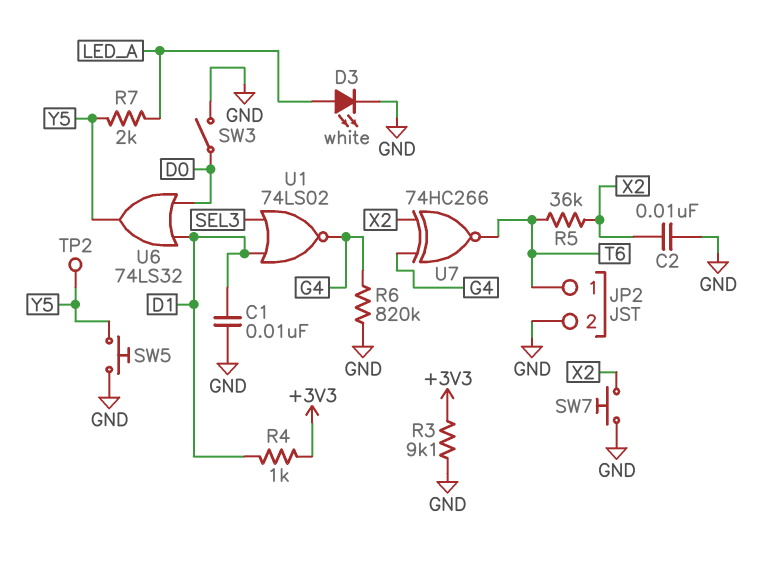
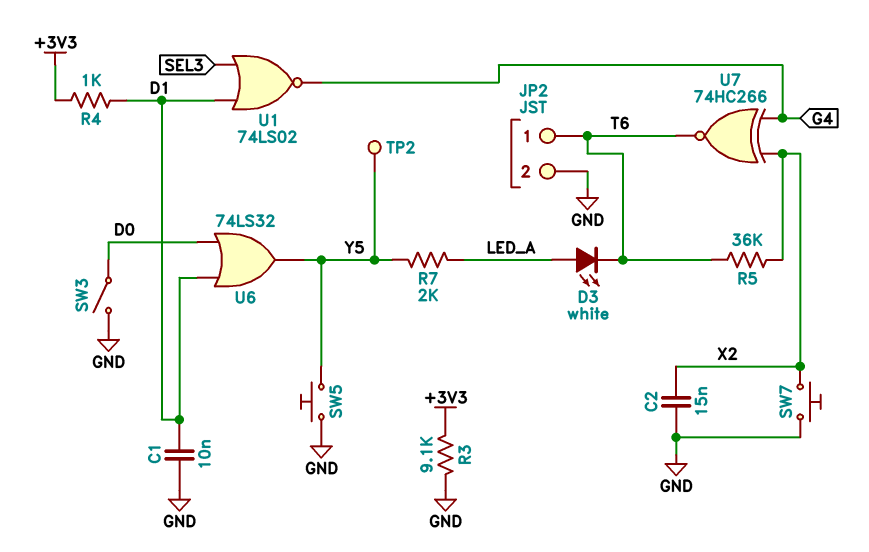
C2: 10nF (GND, X2) -> 15nF (GND, X2)
D3: LED white (A LED_A, K GND) -> LED white (A LED_A, K T6)
R6: 820k (G4, GND) -> none

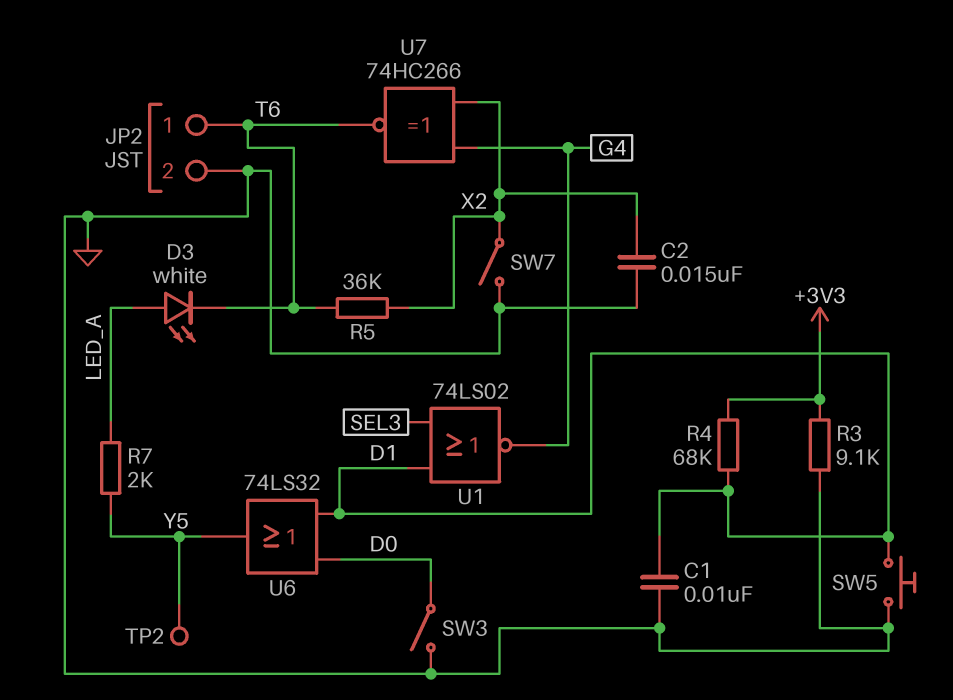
R4: 1k (+3V3, D1) -> 68k (+3V3, D1)
SW5: button (GND, Y5) -> button (D1, GND)
SW7: button (GND, X2) -> switch (GND, X2)

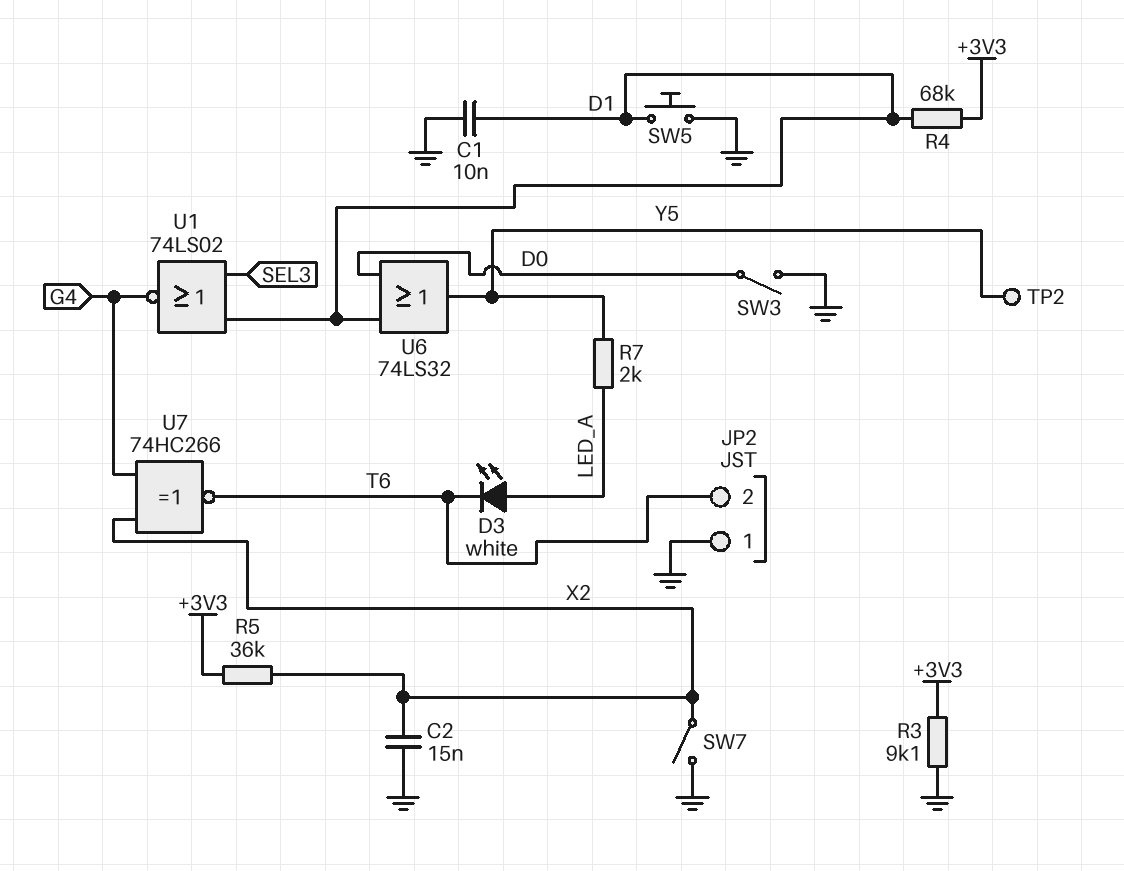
JP2 pin 1: T6 -> GND
JP2 pin 2: GND -> T6
R5: 36k (T6, X2) -> 36k (+3V3, X2)

